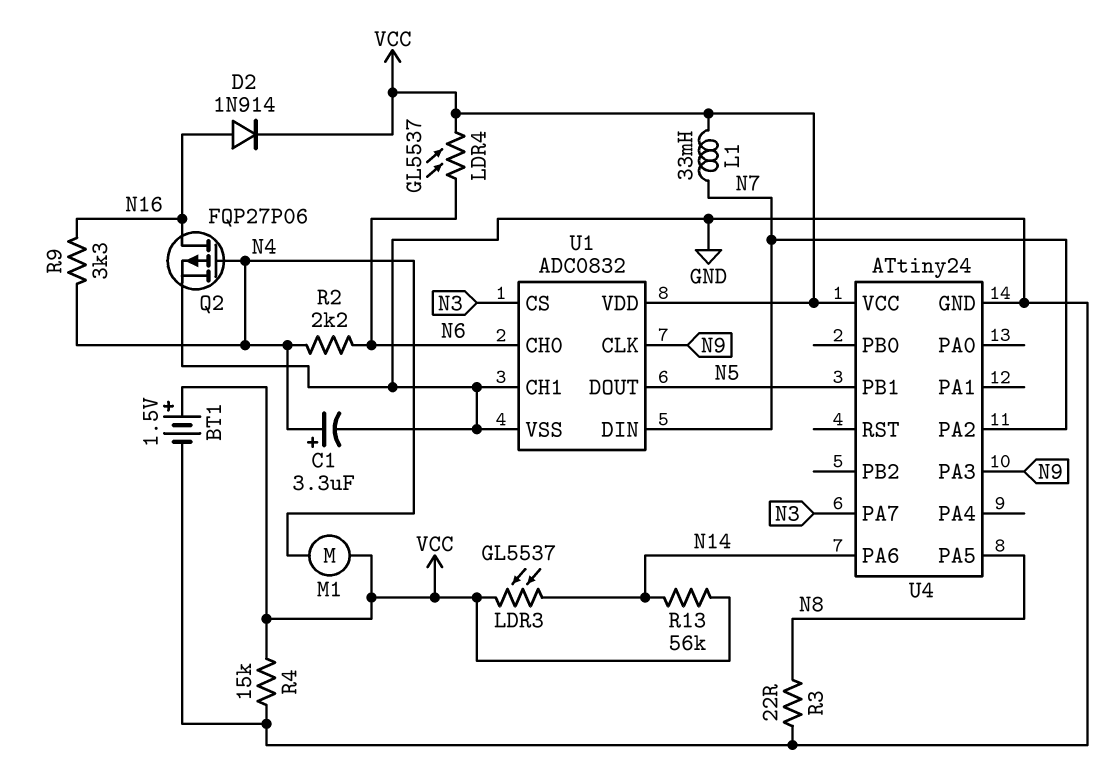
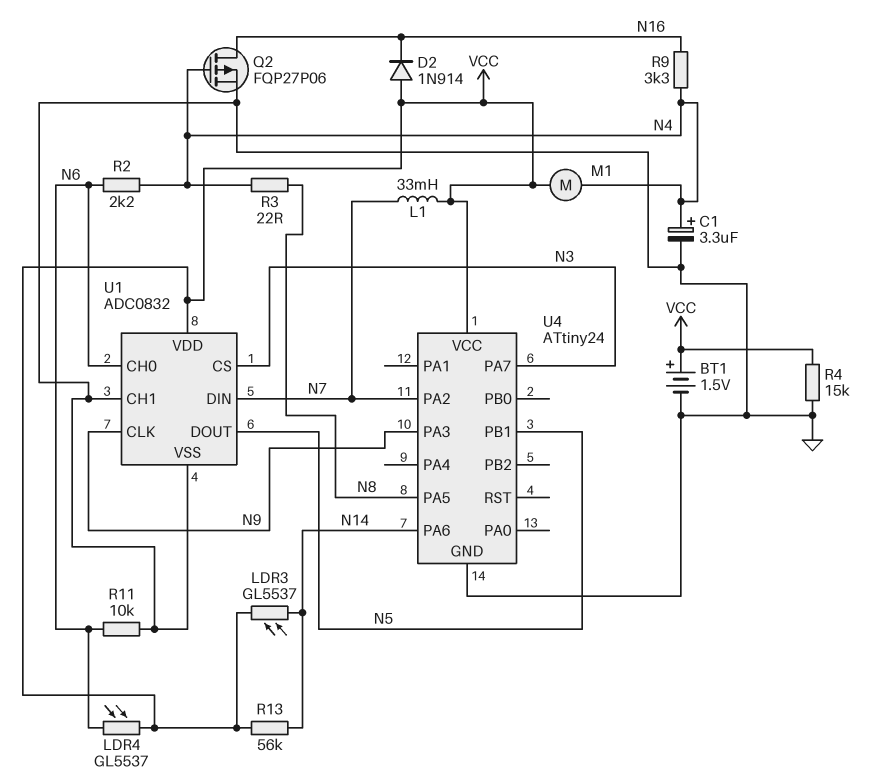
D2: diode 1N914 (A N16, K VCC) -> diode 1N914 (A VCC, K N16)
R3: 22 (GND, N8) -> 22 (N4, N8)
R11: none -> 10k (GND, N6)

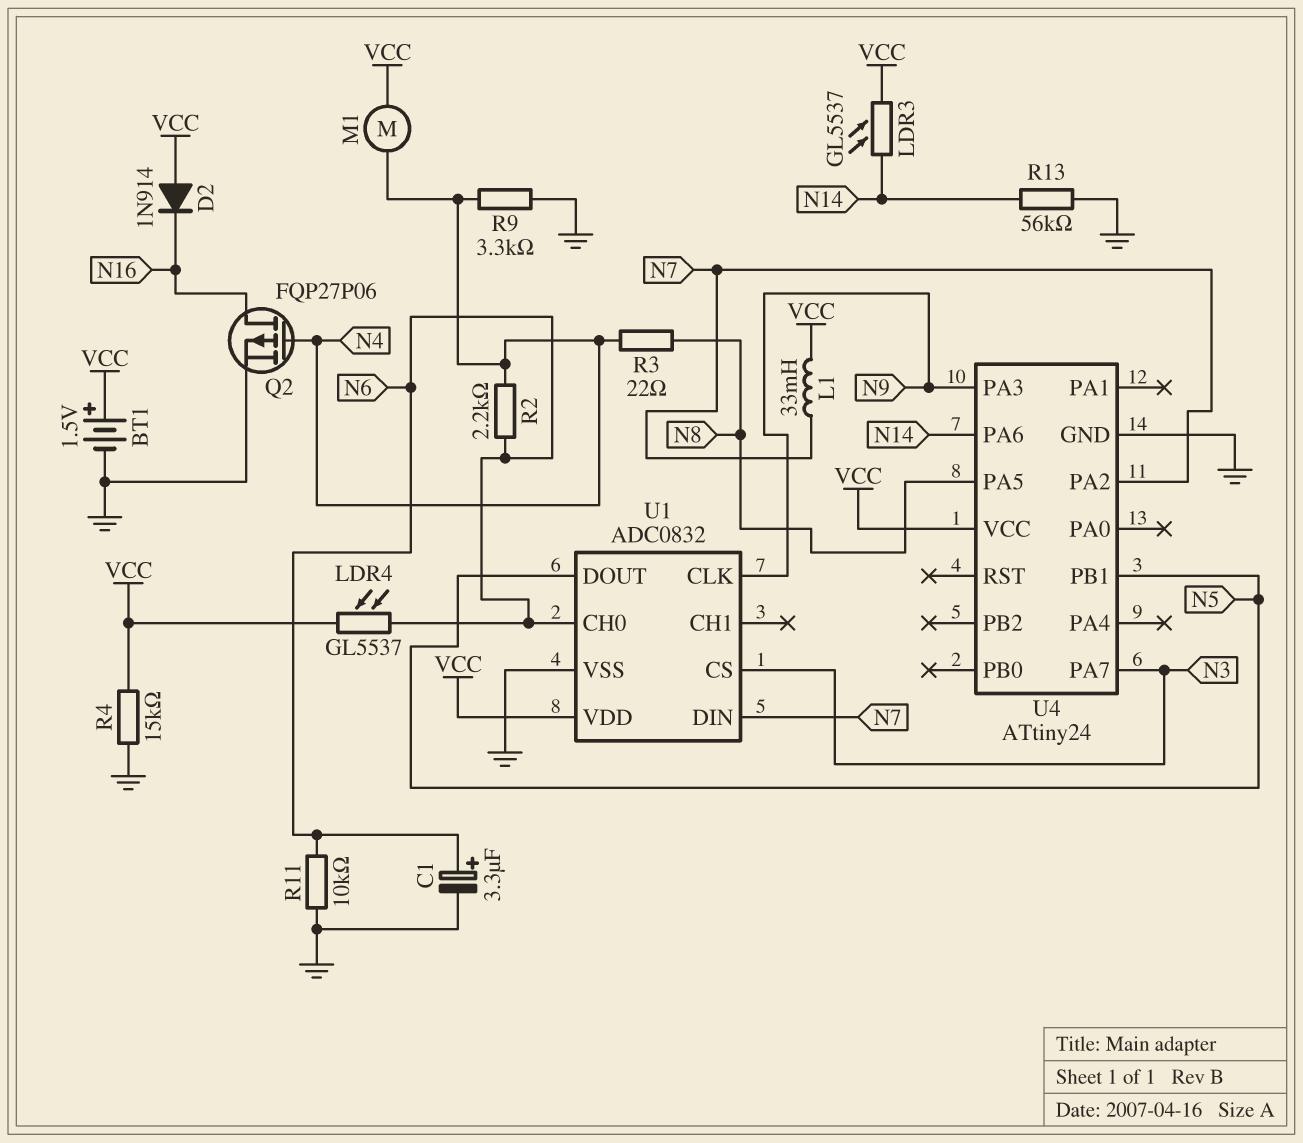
C1: 3.3uF (plus N4, minus GND) -> 3.3uF (plus N6, minus GND)
R9: 3.3k (N4, N16) -> 3.3k (GND, N4)
R13: 56k (N14, VCC) -> 56k (GND, N14)
U1 pin CH1: GND -> none

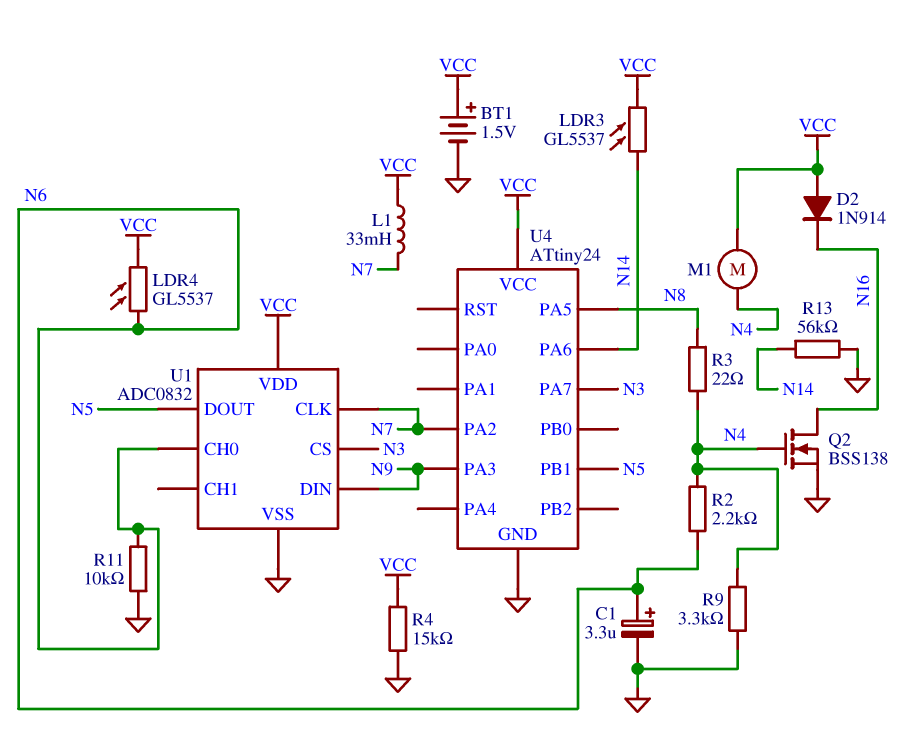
Q2: PMOS FQP27P06 (G N4, D N16, S GND) -> NMOS BSS138 (G N4, D N16, S GND)
U1 pin CLK: N9 -> N7
U1 pin DIN: N7 -> N9

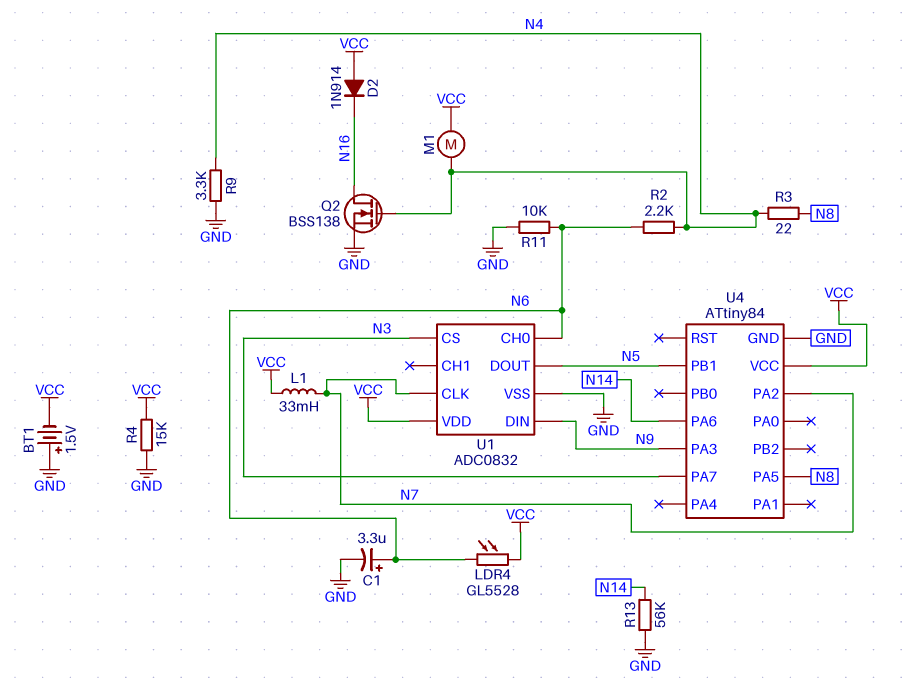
BT1: 1.5V (plus VCC, minus GND) -> 1.5V (plus GND, minus VCC)
LDR3: GL5537 (N14, VCC) -> none
LDR4: GL5537 (N6, VCC) -> GL5528 (N6, VCC)
U4: ATtiny24 -> ATtiny84

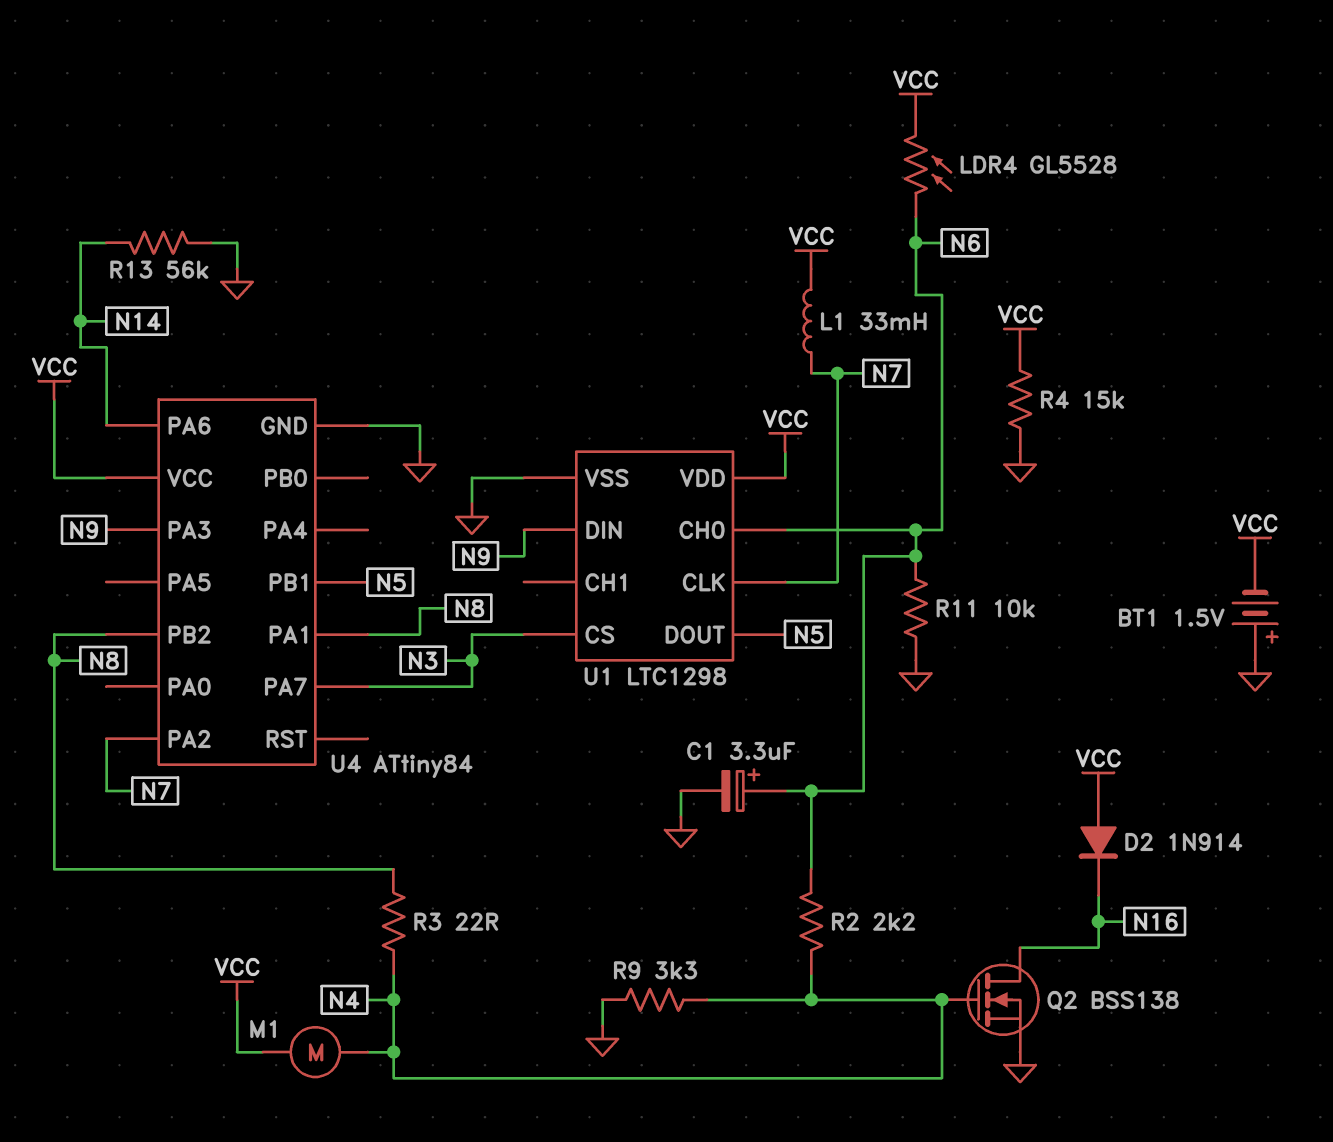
U1: ADC0832 -> LTC1298
U4 pin PA1: none -> N8
U4 pin PA5: N8 -> none
U4 pin PB2: none -> N8

